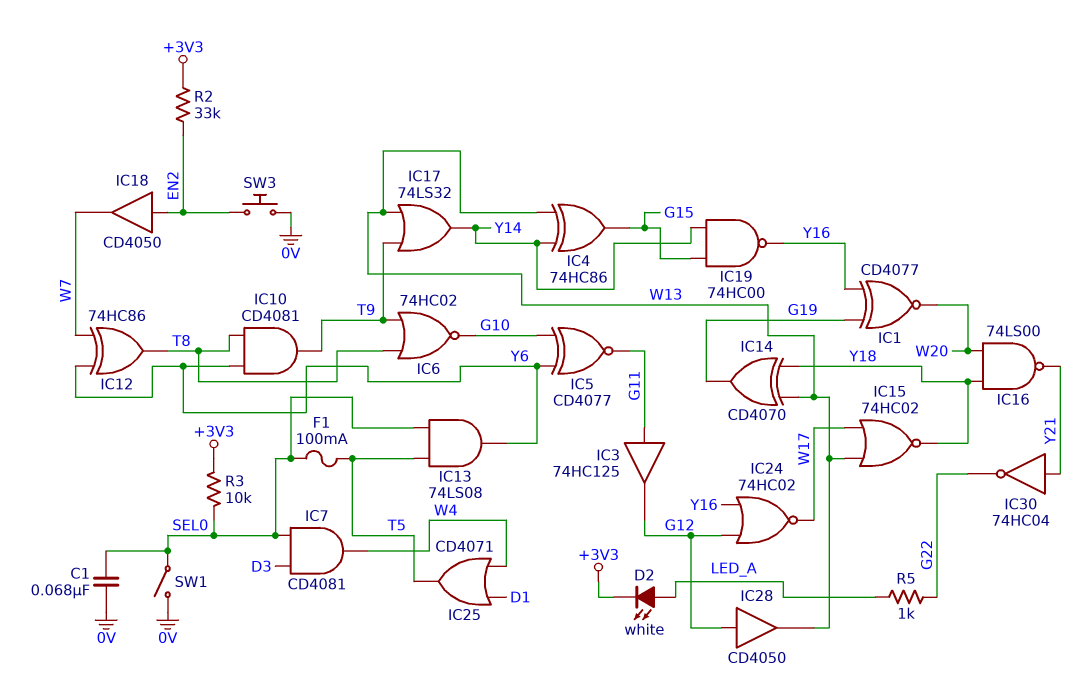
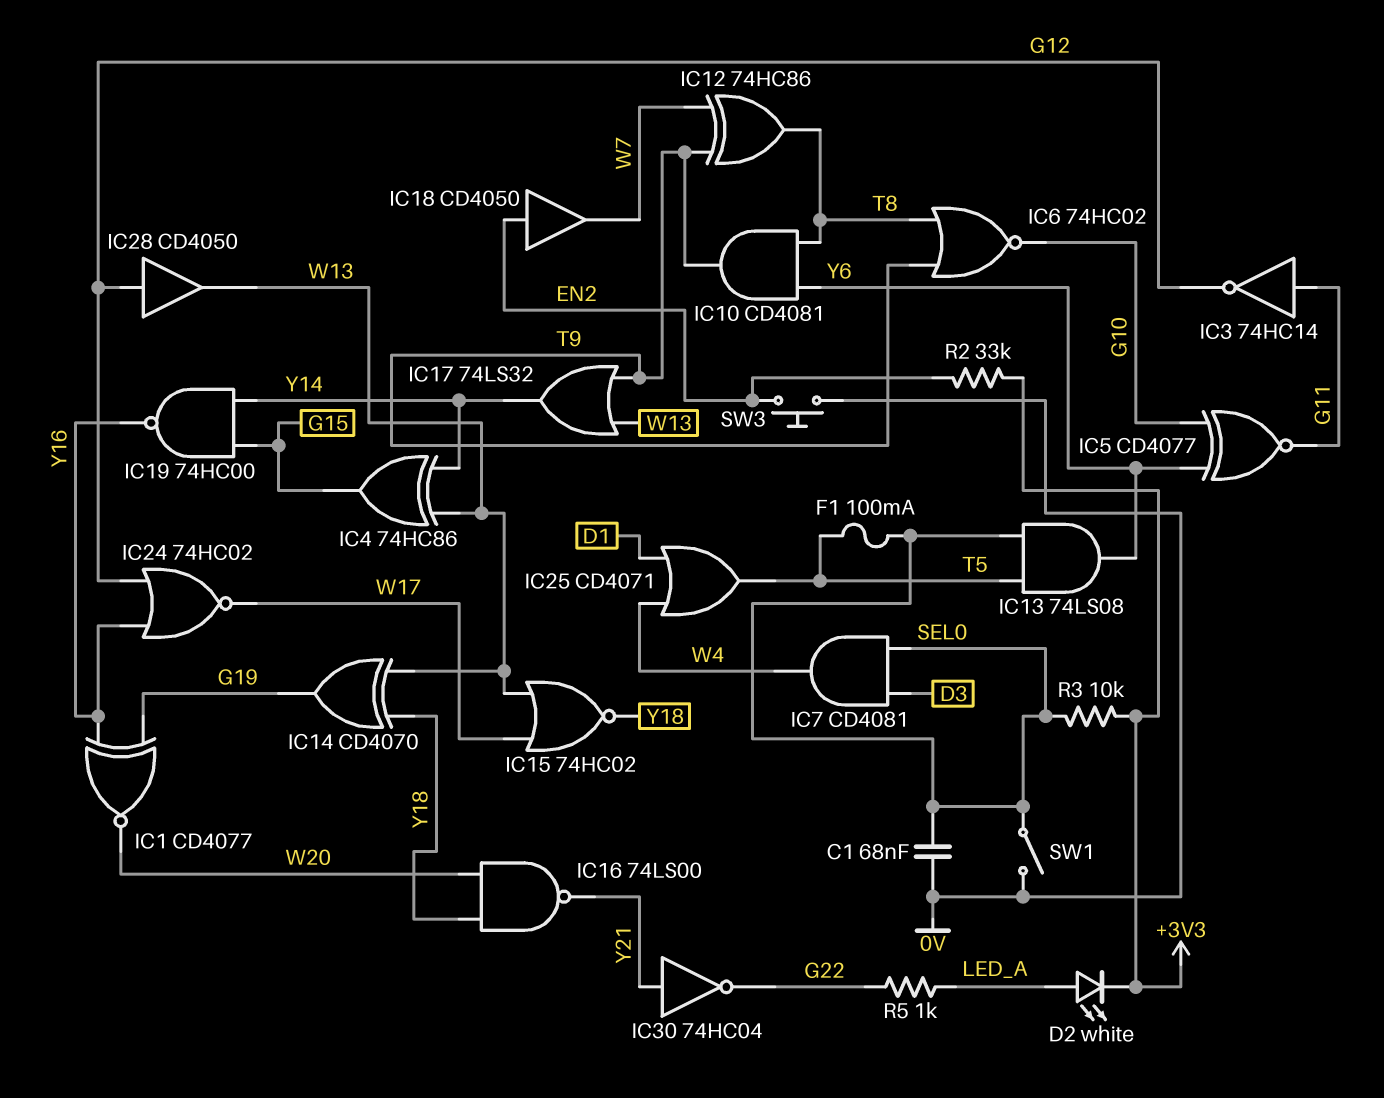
IC3: buffer 74HC125 (in G11, out G12) -> NOT 74HC14 (in G11, out G12)
IC12: XOR 74HC86 (in W7, in Y6, out T8) -> XOR 74HC86 (in T9, in W7, out T8)

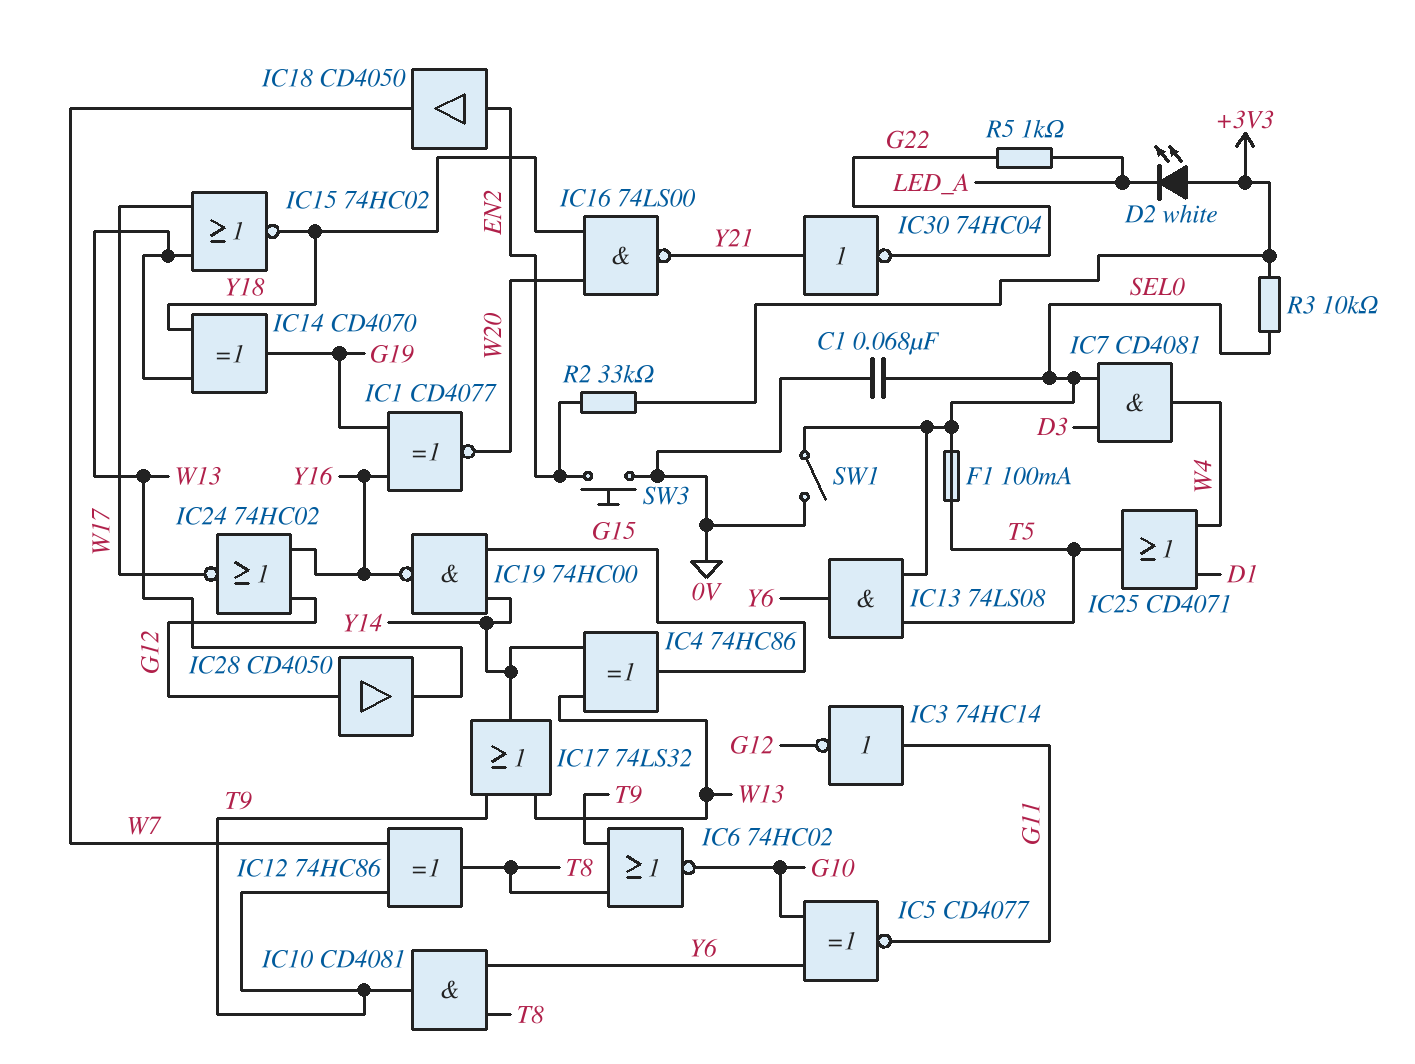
D2: LED white (A LED_A, K +3V3) -> LED white (A +3V3, K LED_A)

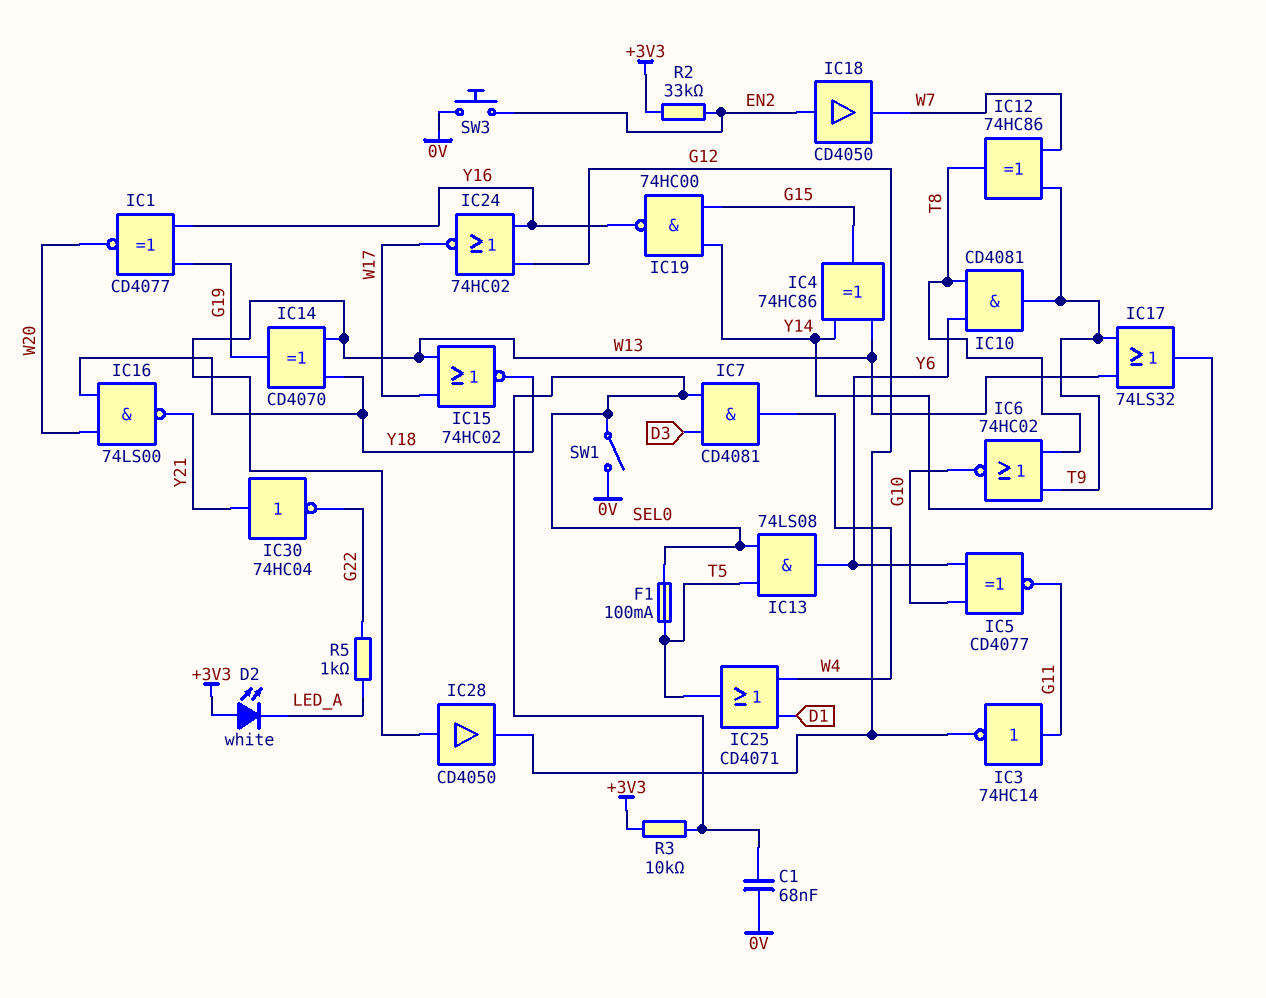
IC28: buffer CD4050 (in G12, out W13) -> buffer CD4050 (in W13, out G12)

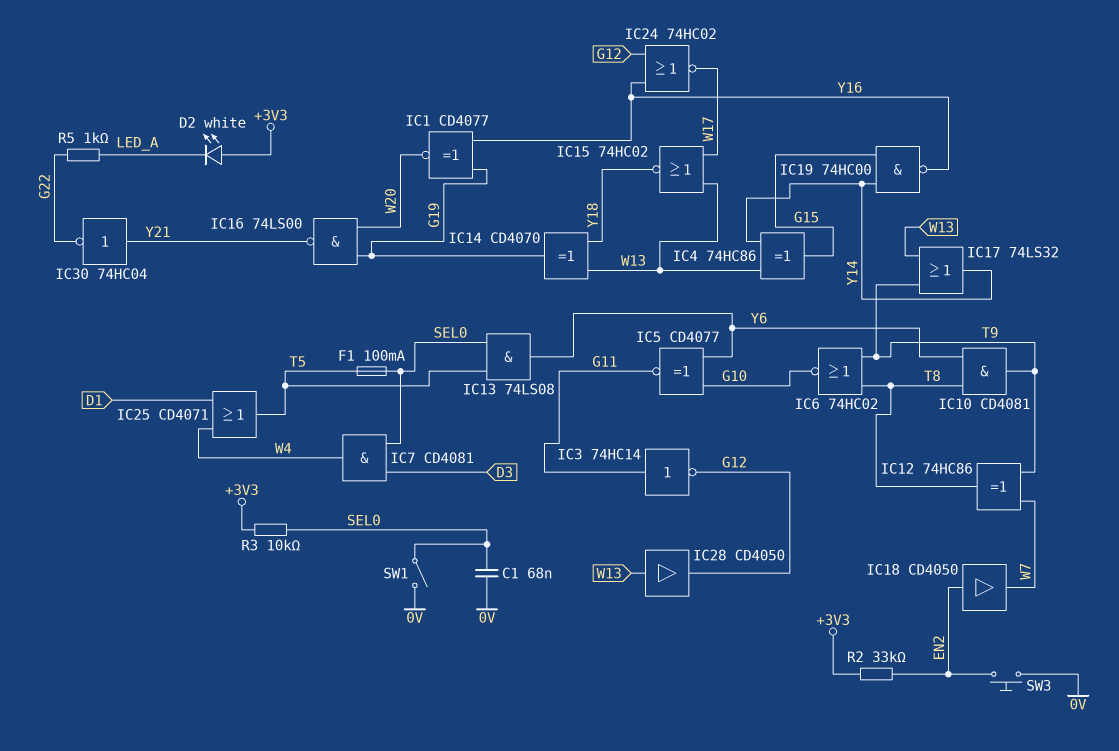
IC16: NAND 74LS00 (in W20, in Y18, out Y21) -> NAND 74LS00 (in G19, in W20, out Y21)

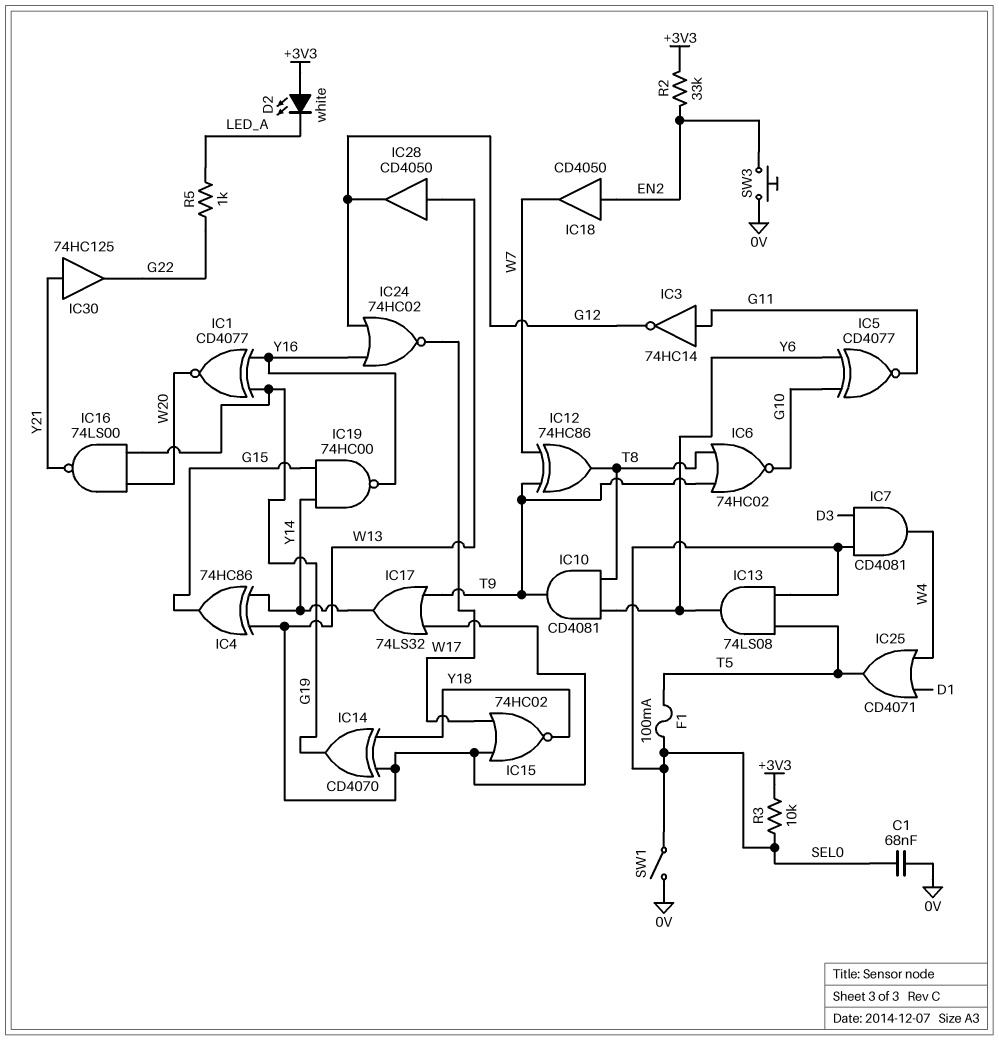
IC30: NOT 74HC04 (in Y21, out G22) -> buffer 74HC125 (in Y21, out G22)

